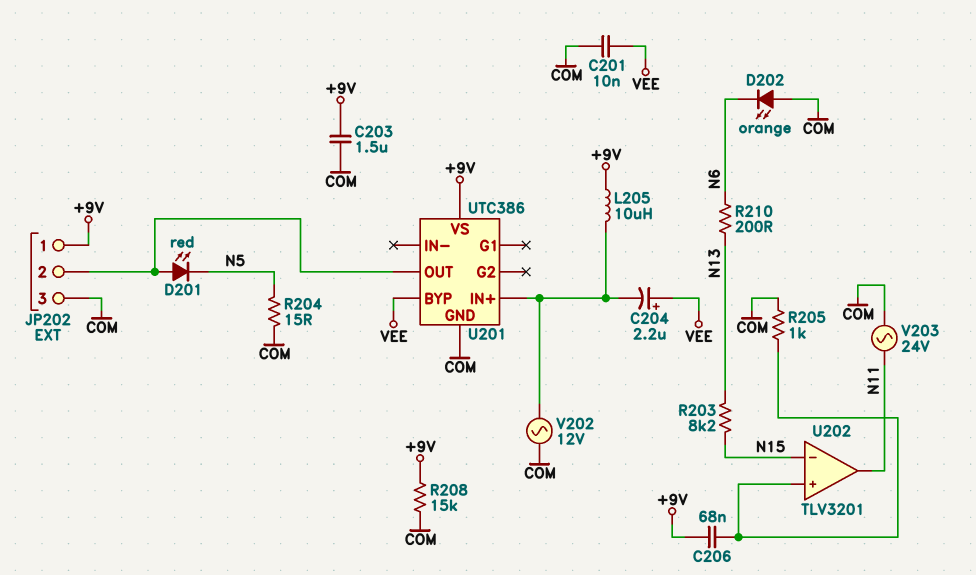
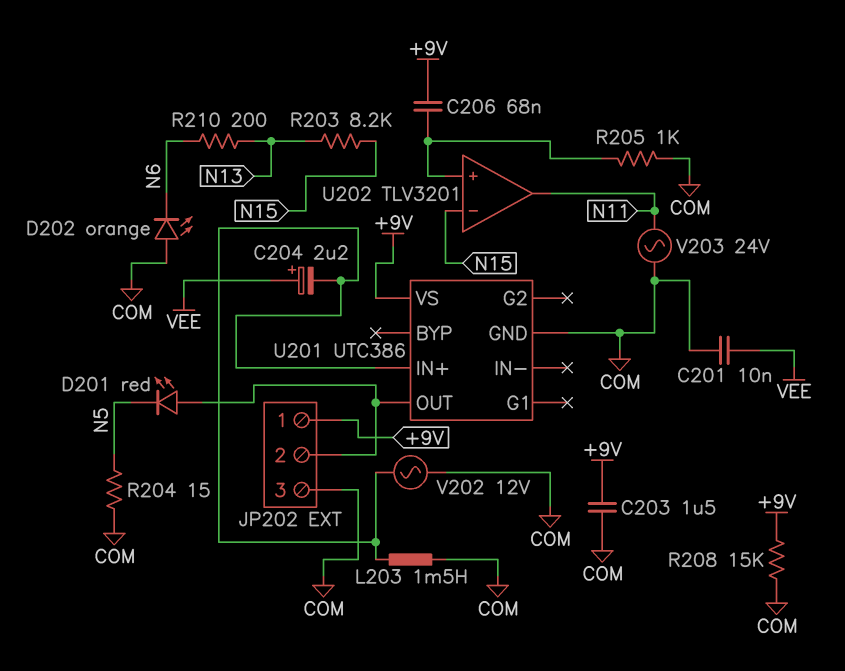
L203: none -> 1.5mH (COM, U201/IN+)
L205: 10uH (+9V, U201/IN+) -> none
U201 pin BYP: VEE -> none

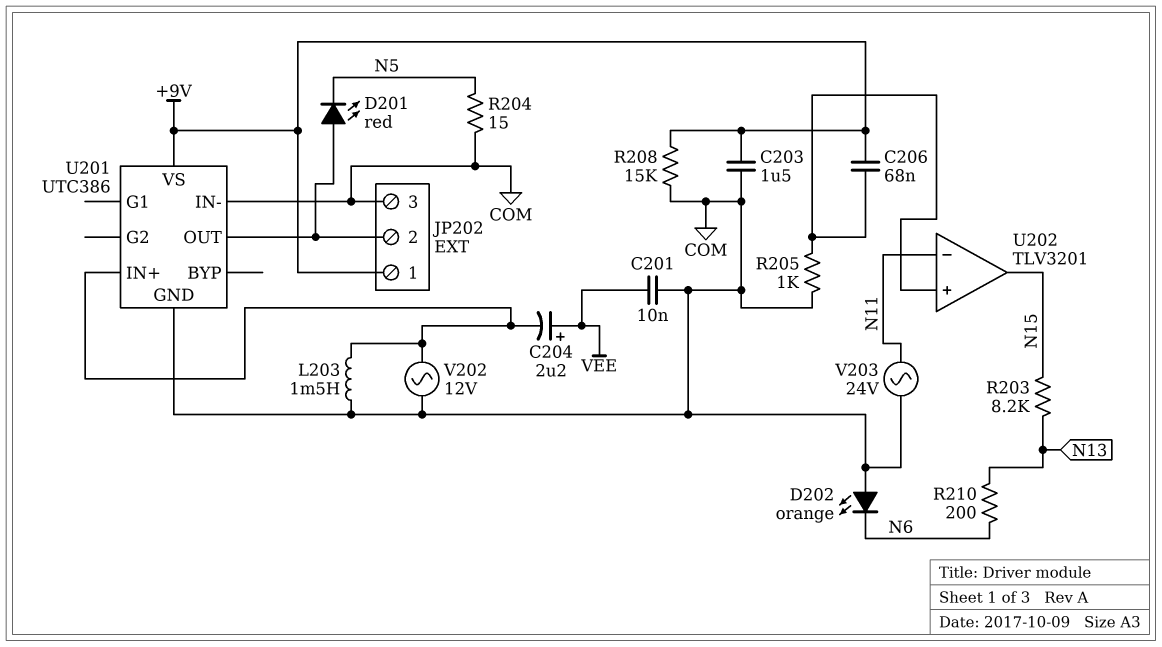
U201 pin IN-: none -> COM
U202 pin in-: N15 -> N11
U202 pin out: N11 -> N15

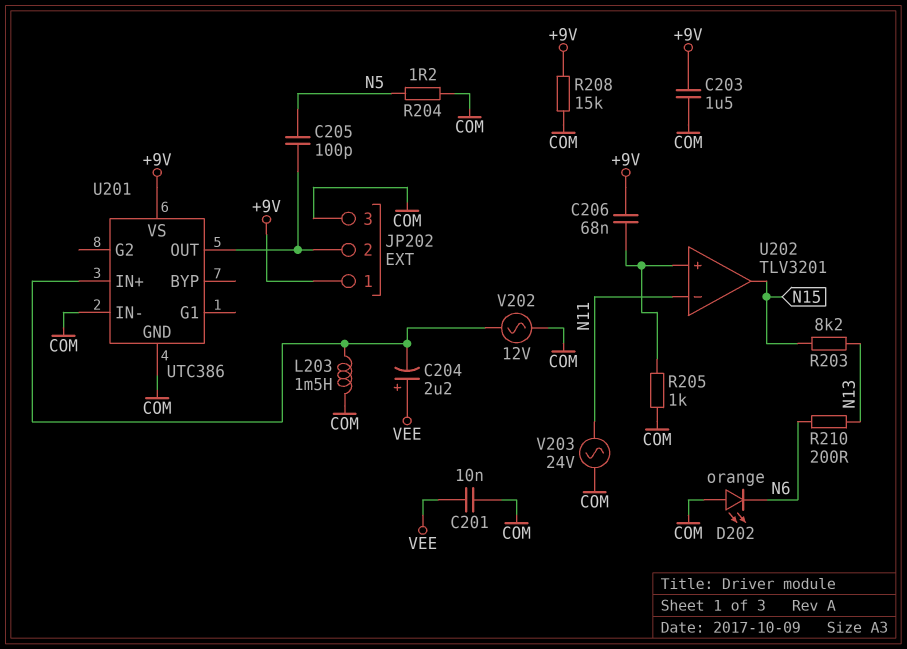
C205: none -> 100pF (JP202/2, N5)
D201: LED red (A JP202/2, K N5) -> none
R204: 15 (COM, N5) -> 1.2 (COM, N5)

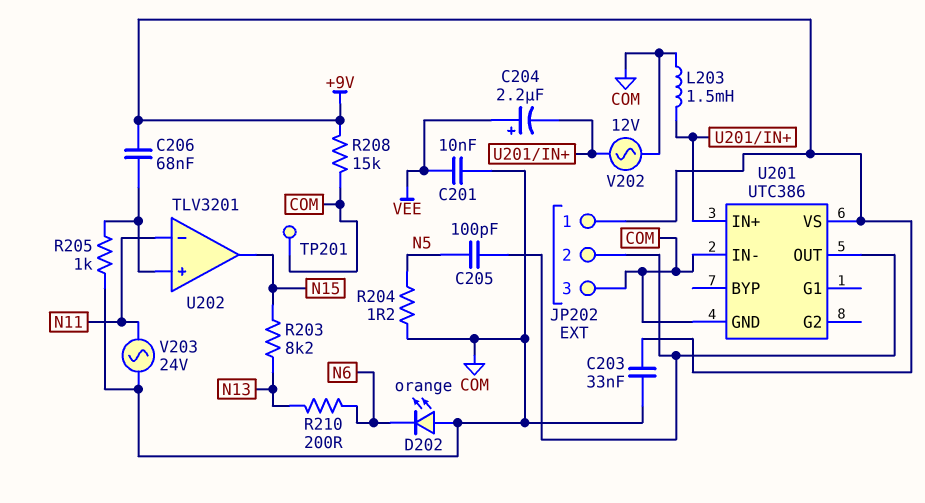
C203: 1.5uF (+9V, COM) -> 33nF (+9V, COM)
TP201: none -> test point (COM)

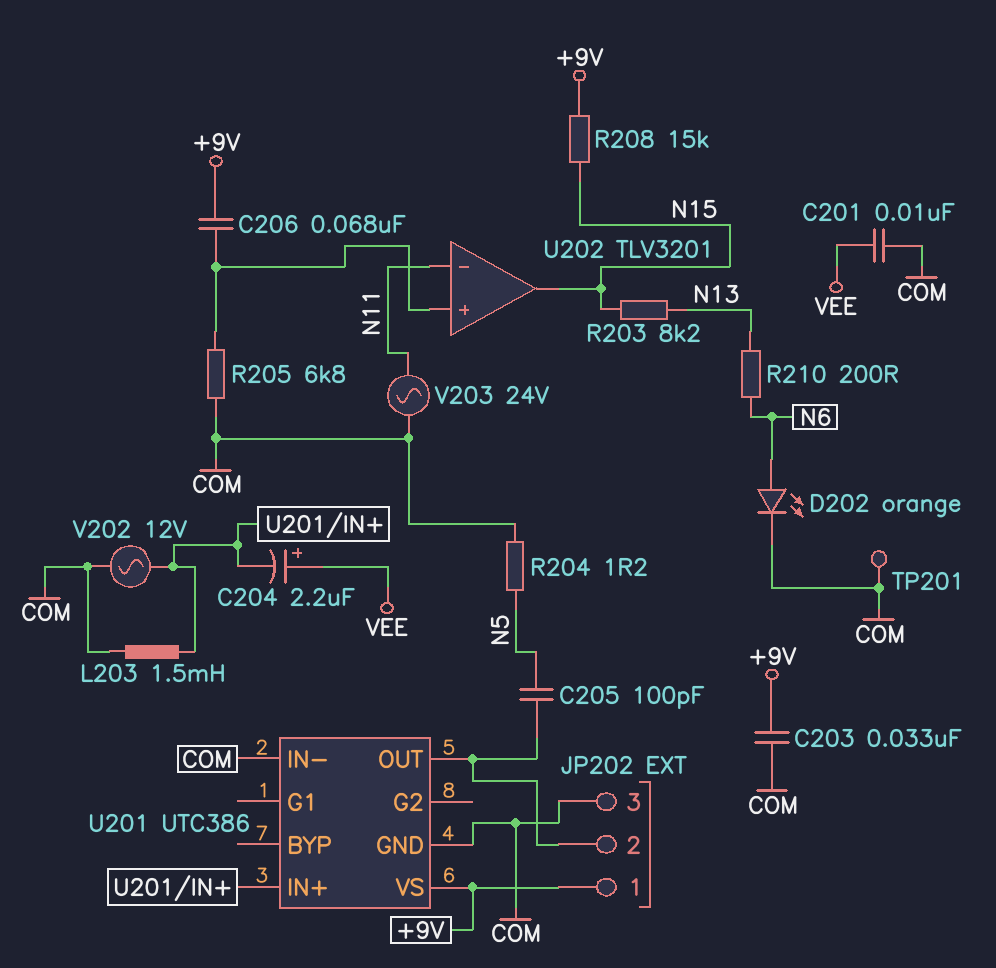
D202: LED orange (A COM, K N6) -> LED orange (A N6, K COM)
R205: 1k (COM, U202/in+) -> 6.8k (COM, U202/in+)
R208: 15k (+9V, COM) -> 15k (+9V, N15)

